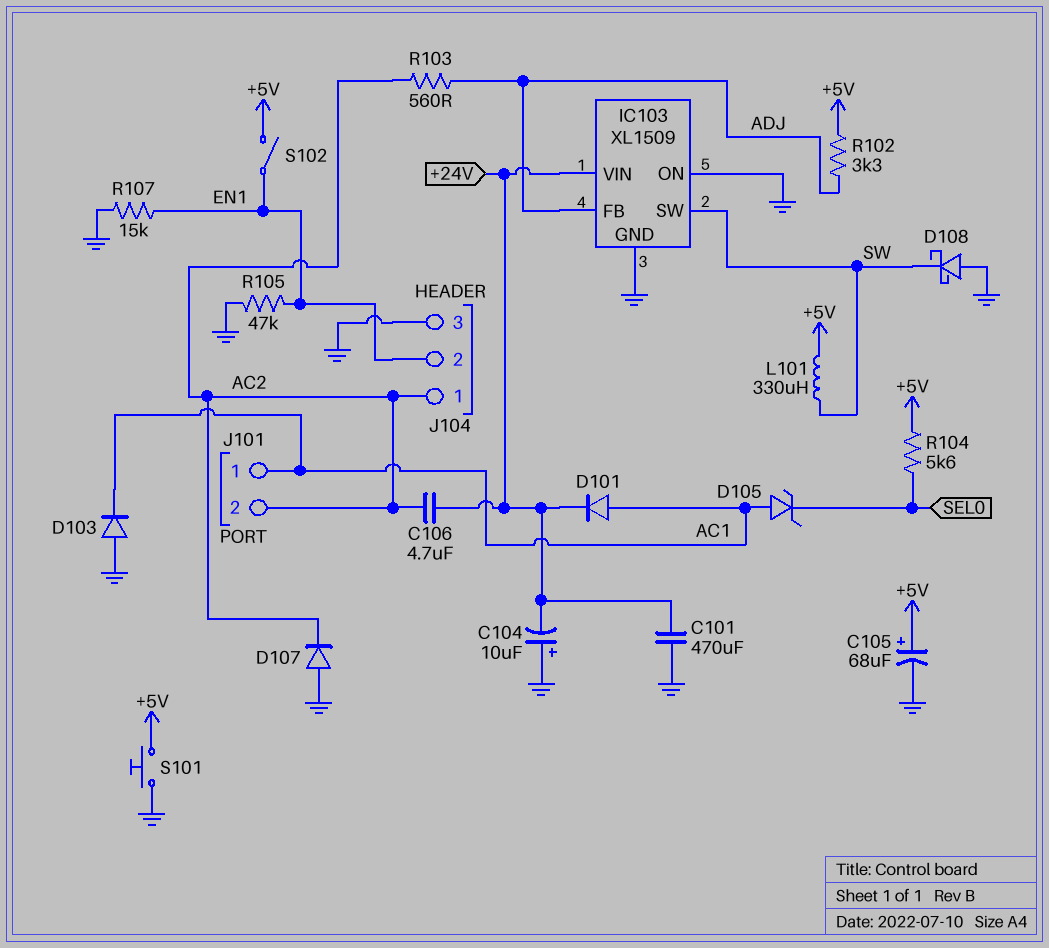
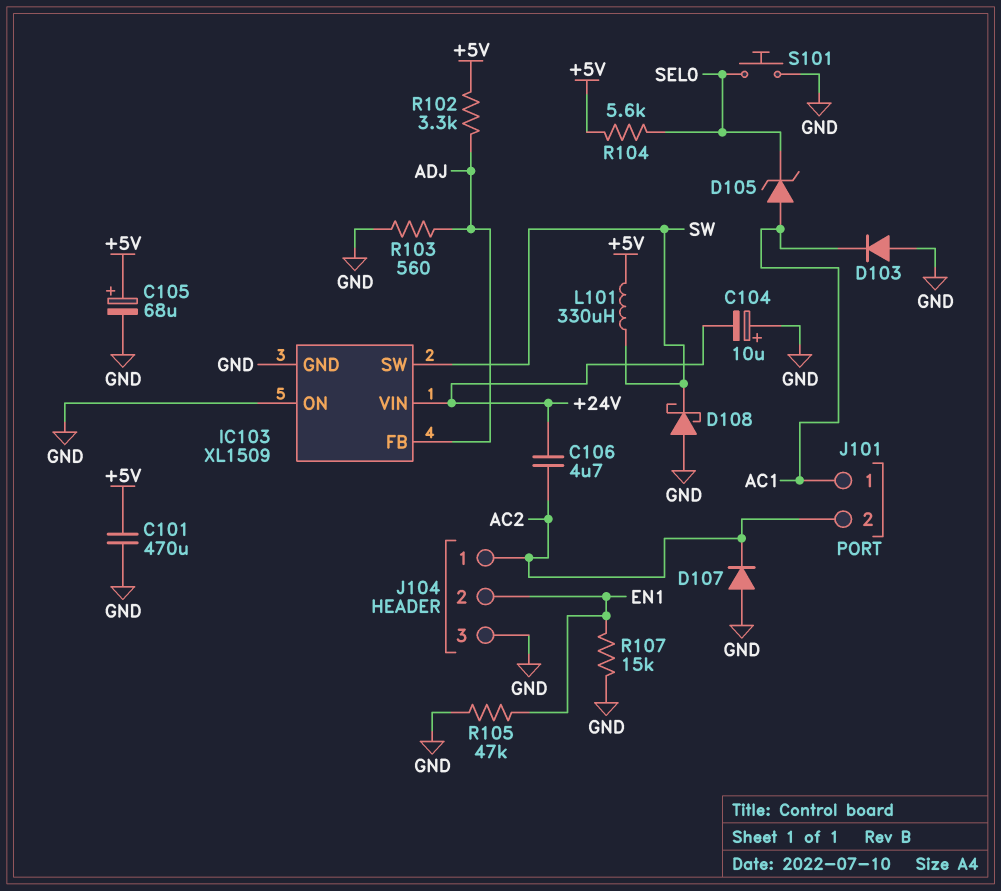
C101: 470uF (+24V, GND) -> 470uF (+5V, GND)
D101: diode (A AC1, K +24V) -> none
R103: 560 (AC2, ADJ) -> 560 (ADJ, GND)
S101: button (+5V, GND) -> button (GND, SEL0)
S102: switch (+5V, EN1) -> none

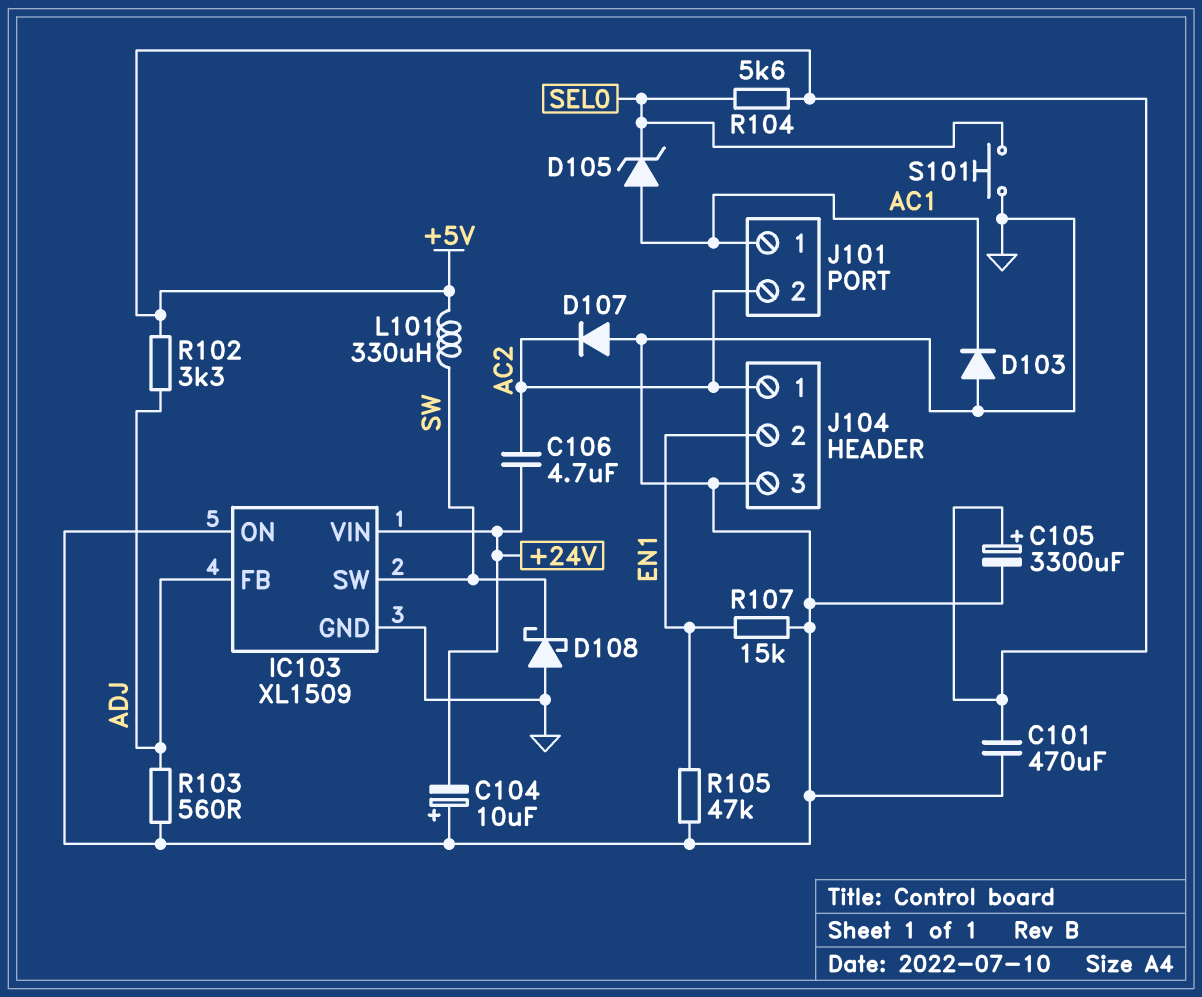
C105: 68uF (plus +5V, minus GND) -> 3300uF (plus +5V, minus GND)

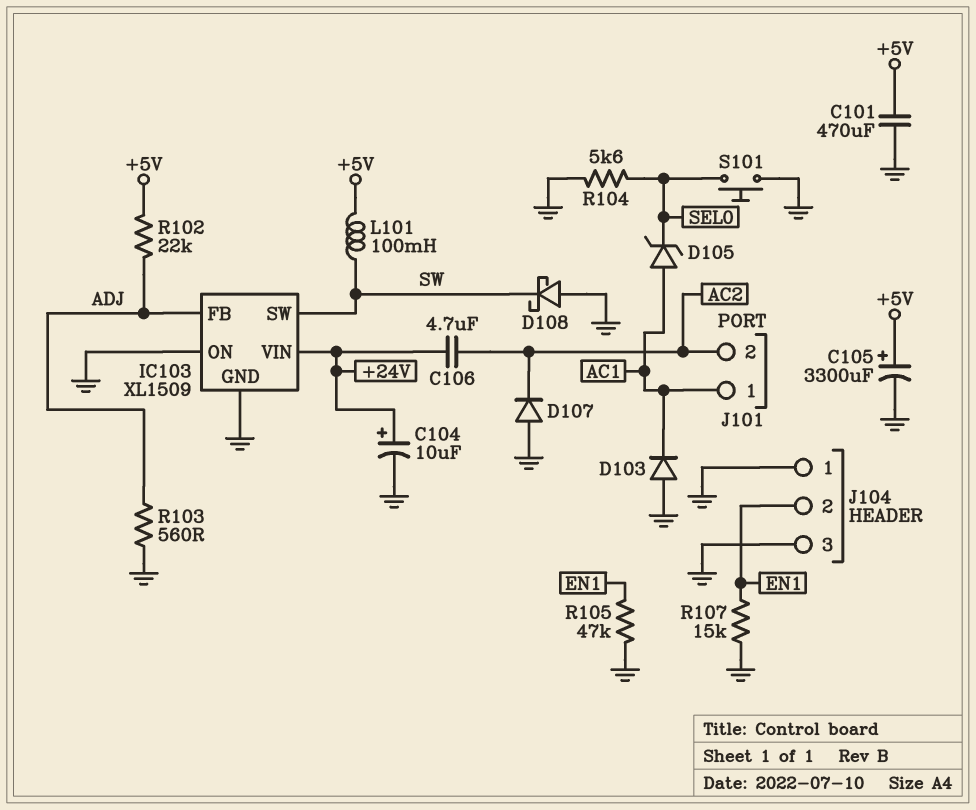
C104: 10uF (plus GND, minus +24V) -> 10uF (plus +24V, minus GND)
J104 pin 1: AC2 -> GND
L101: 330uH (+5V, SW) -> 100mH (+5V, SW)
R102: 3.3k (+5V, ADJ) -> 22k (+5V, ADJ)
R104: 5.6k (+5V, SEL0) -> 5.6k (GND, SEL0)

